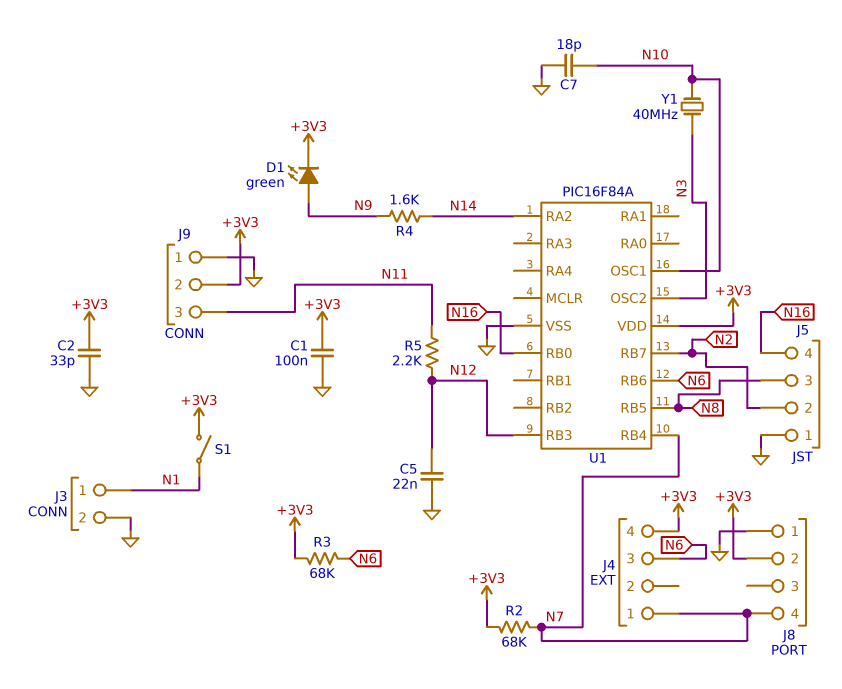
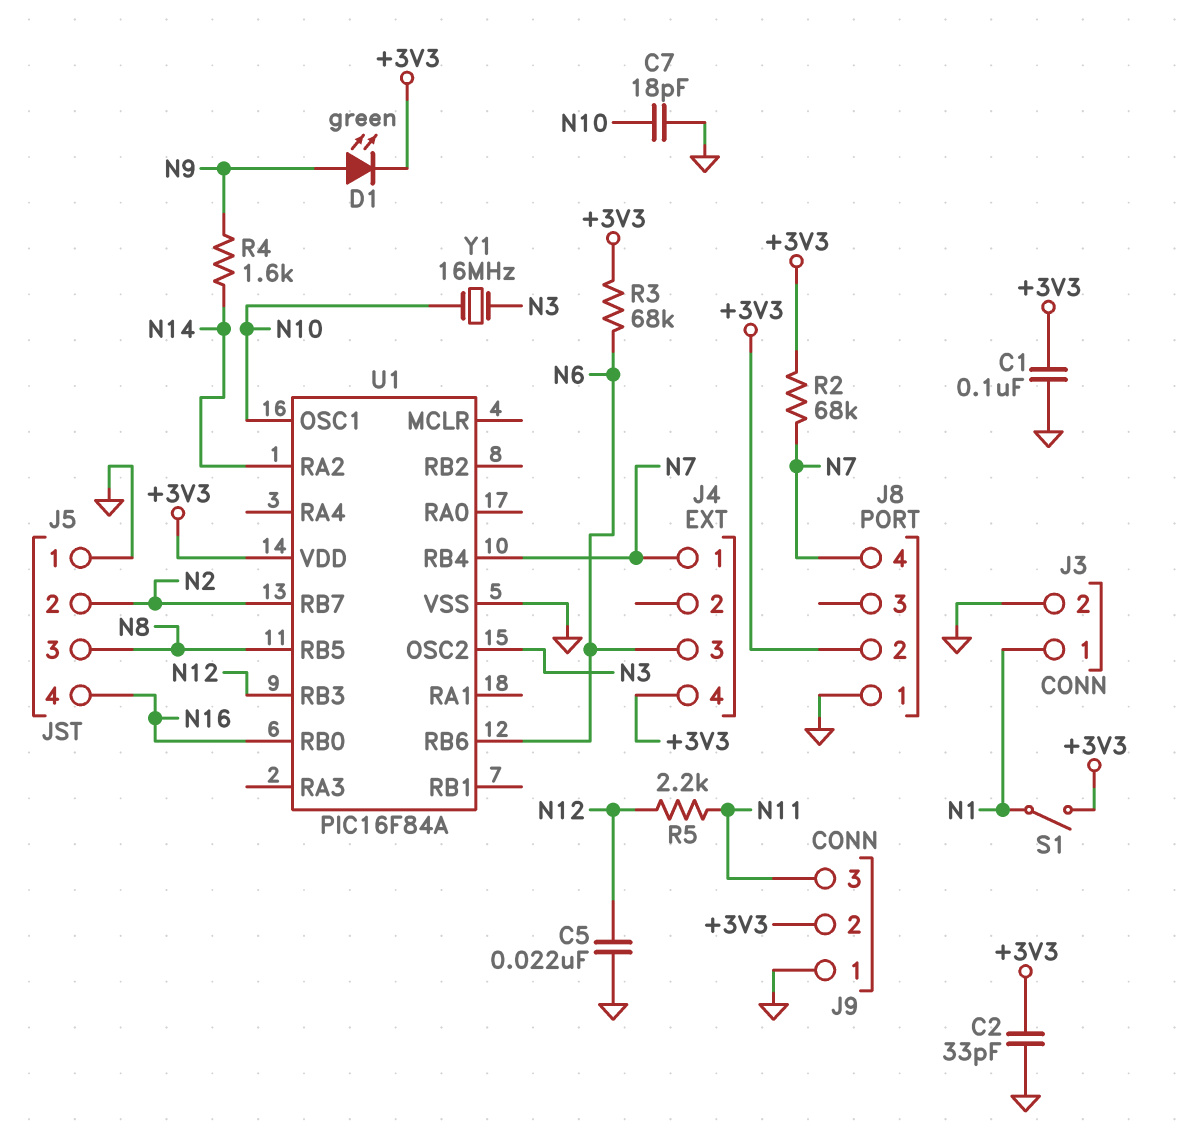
Y1: 40MHz (N3, N10) -> 16MHz (N3, N10)

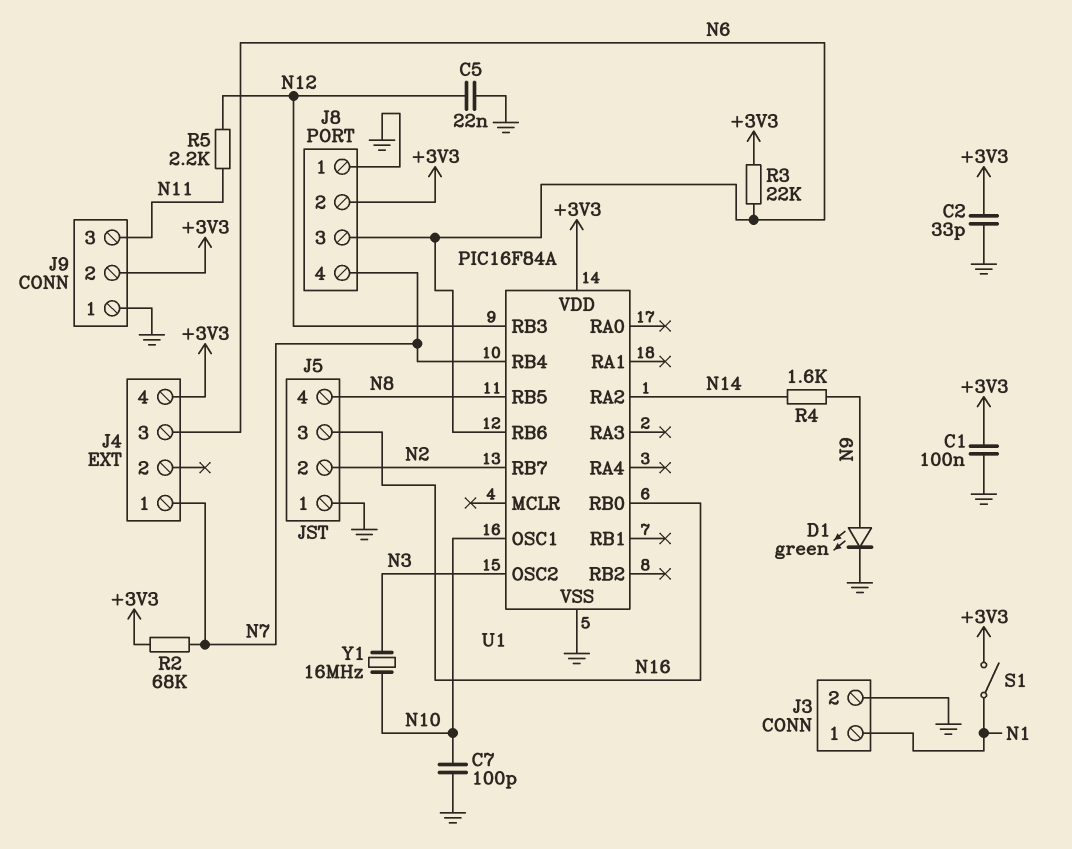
C7: 18pF (GND, N10) -> 100pF (GND, N10)
D1: LED green (A N9, K +3V3) -> LED green (A N9, K GND)
J5 pin 3: N8 -> N16
J5 pin 4: N16 -> N8
J8 pin 3: none -> N6
R3: 68k (+3V3, N6) -> 22k (+3V3, N6)

